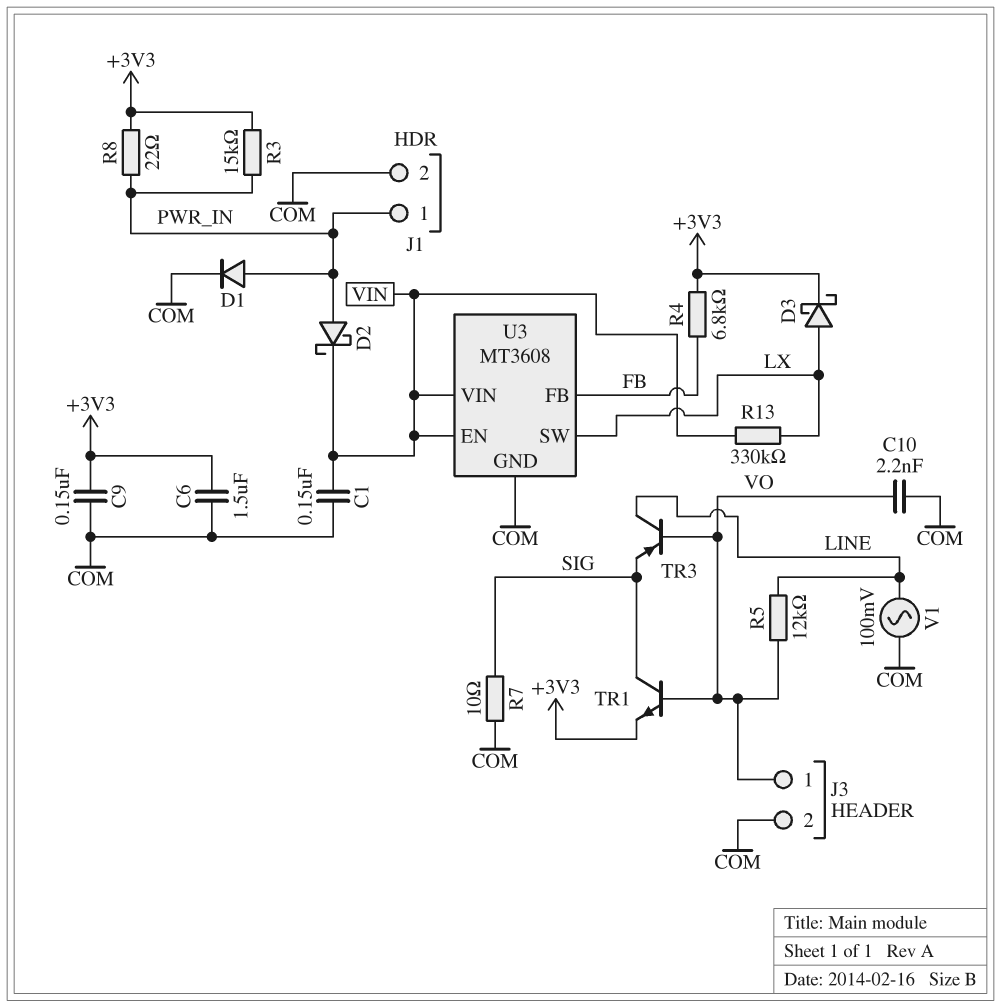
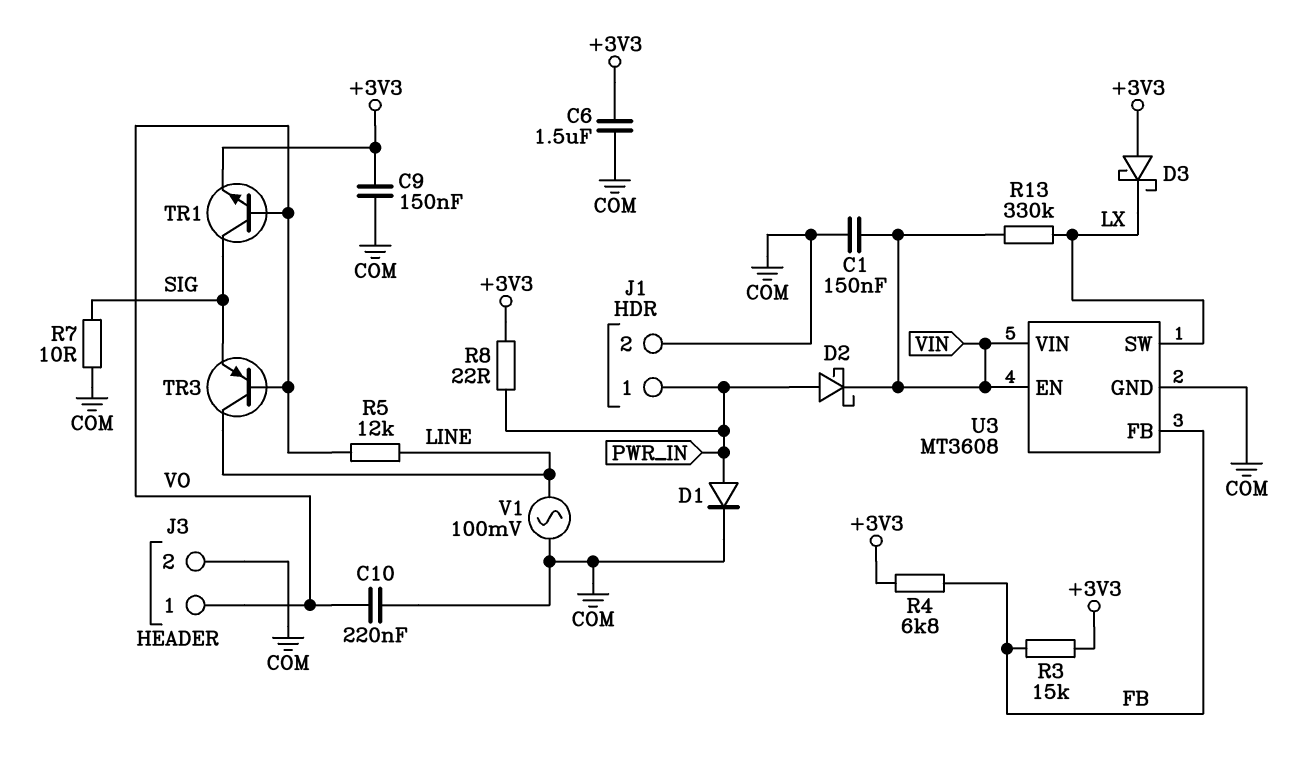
C10: 2.2nF (COM, VO) -> 220nF (COM, VO)
D3: schottky (A LX, K +3V3) -> schottky (A +3V3, K LX)
R3: 15k (+3V3, PWR_IN) -> 15k (+3V3, FB)

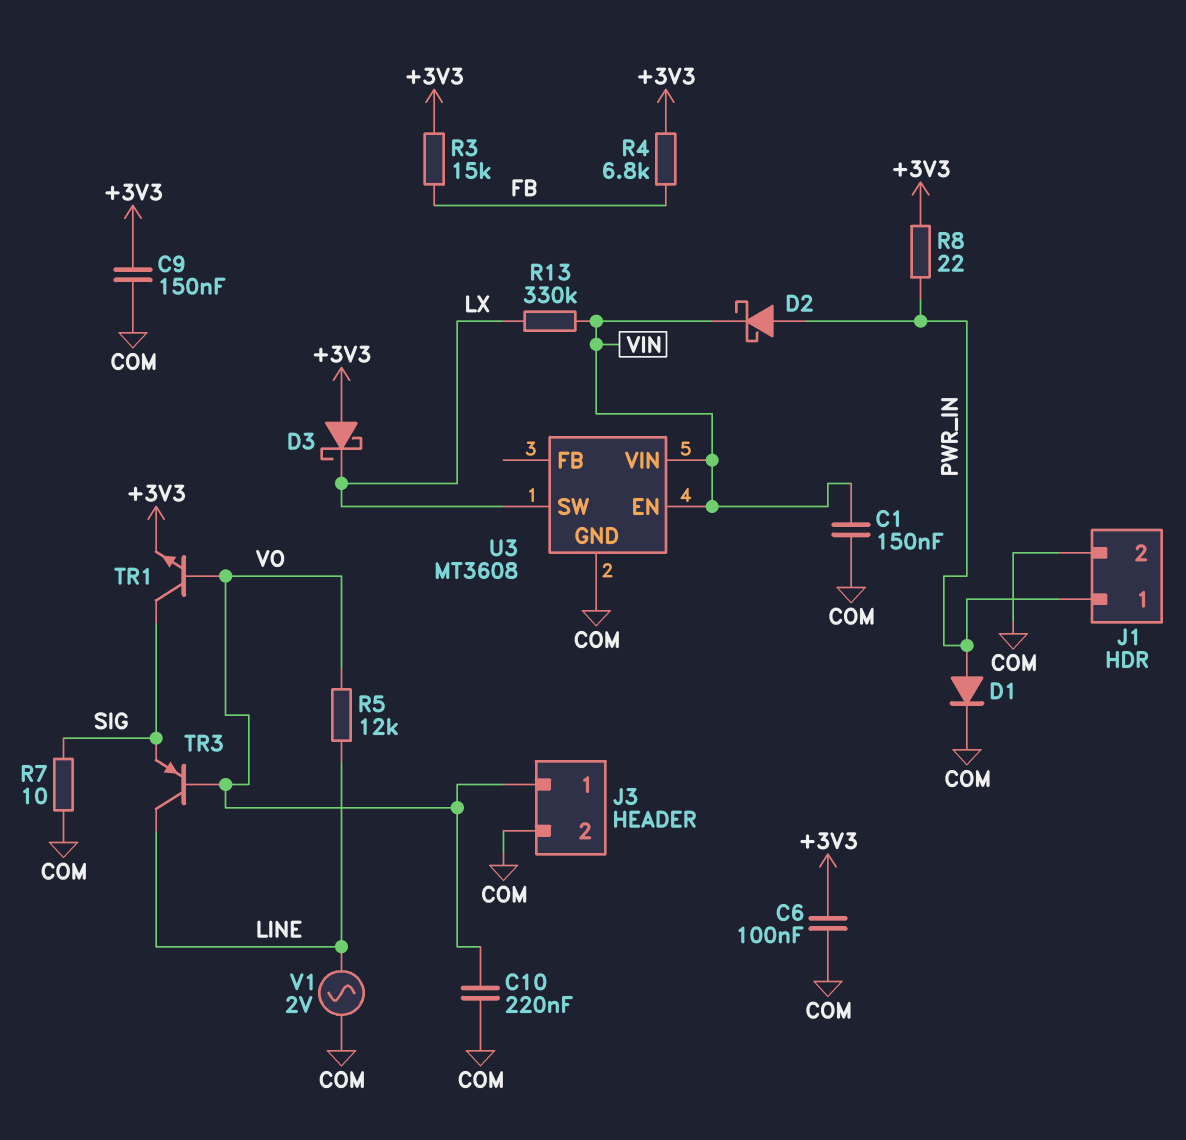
C6: 1.5uF (+3V3, COM) -> 100nF (+3V3, COM)
U3 pin FB: FB -> none
V1: AC 100mV (COM, LINE) -> AC 2V (COM, LINE)

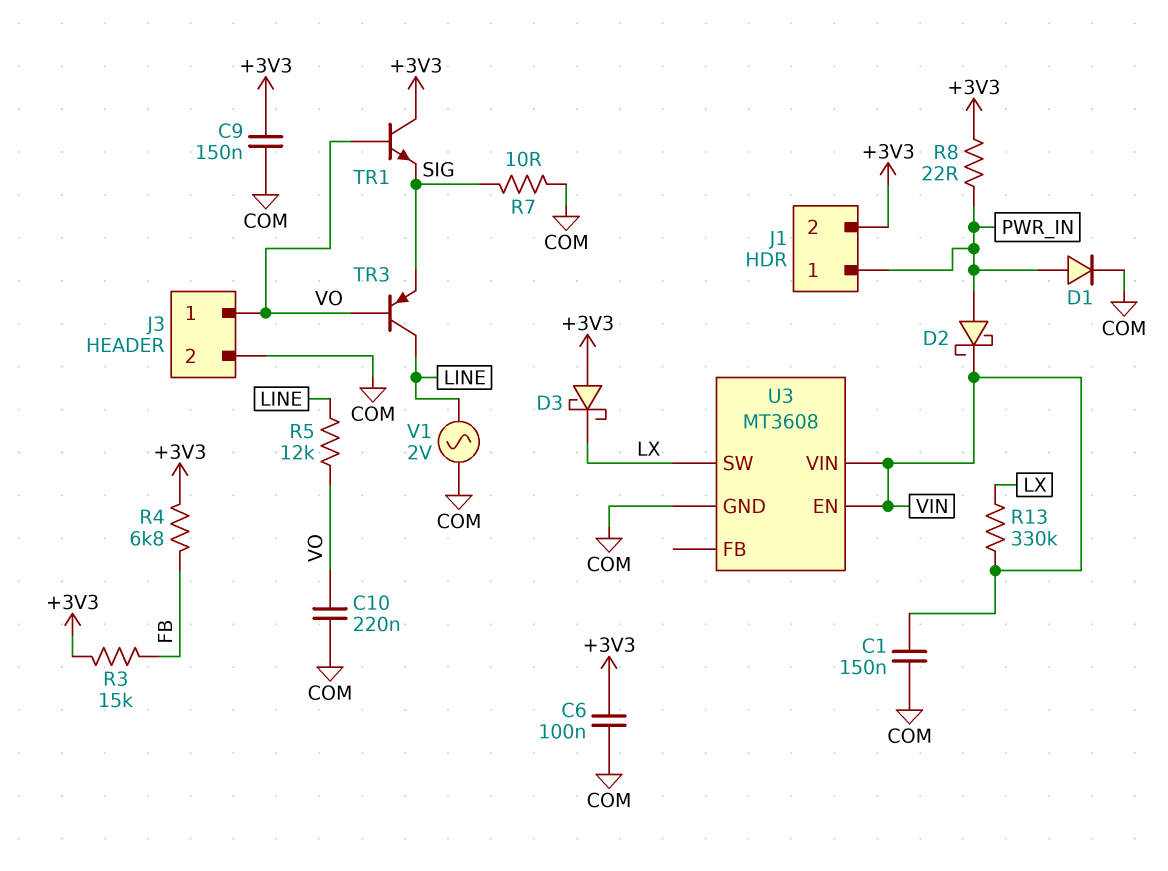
J1 pin 2: COM -> +3V3
TR1: NPN (B VO, C SIG, E +3V3) -> NPN (B VO, C +3V3, E SIG)

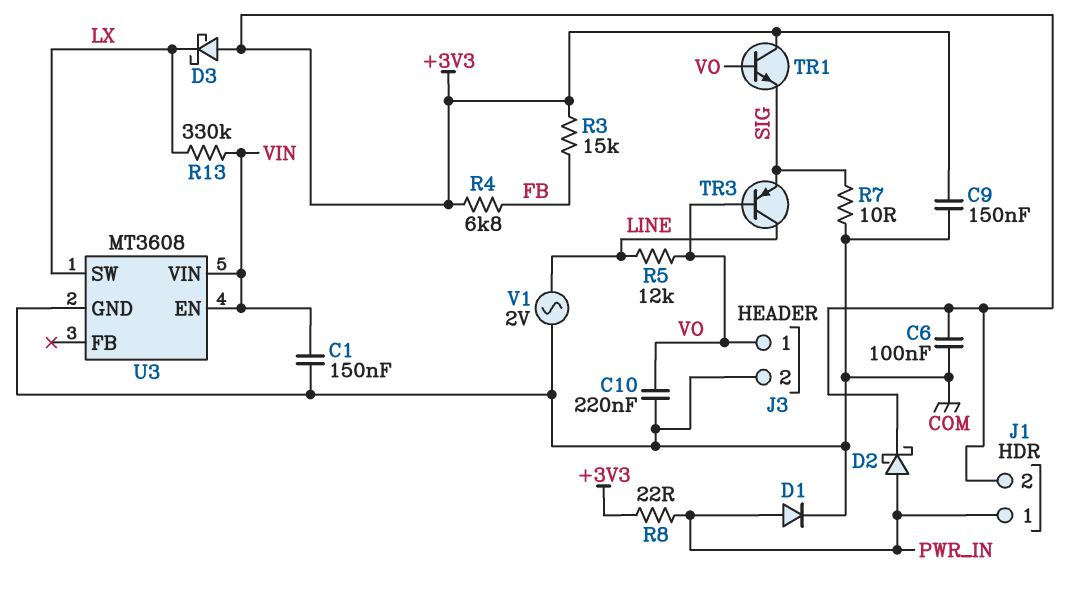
D2: schottky (A PWR_IN, K VIN) -> schottky (A PWR_IN, K +3V3)

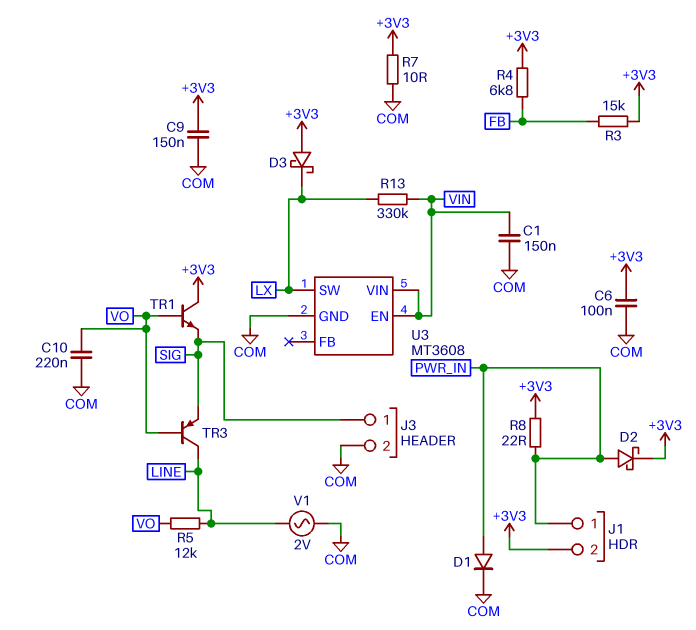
J3 pin 1: VO -> SIG
R7: 10 (COM, SIG) -> 10 (+3V3, COM)

